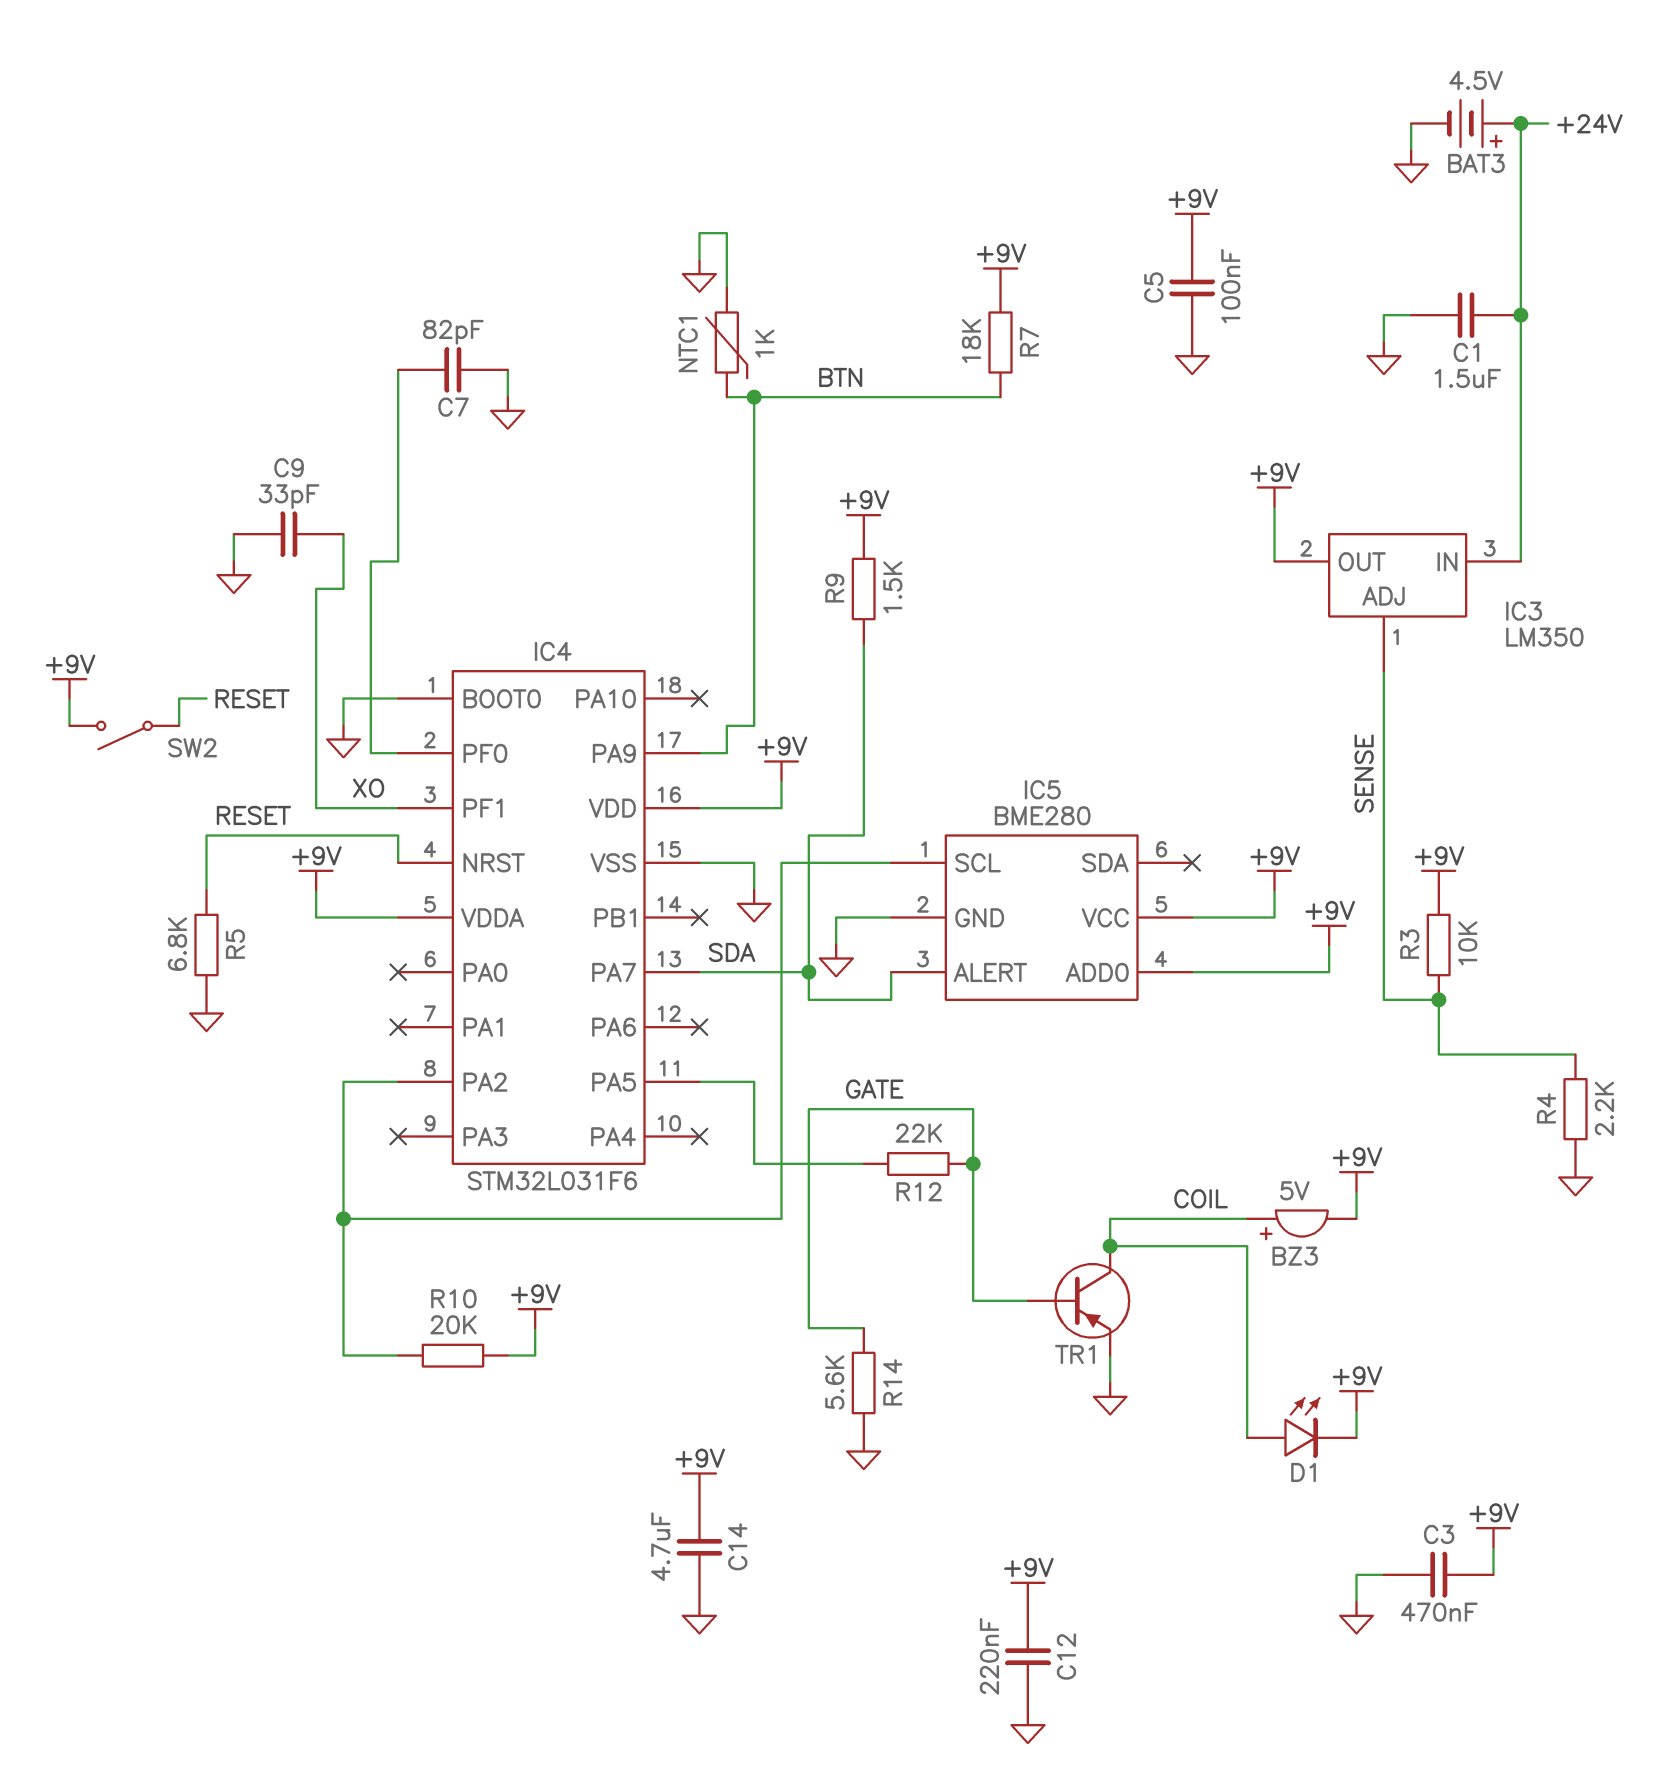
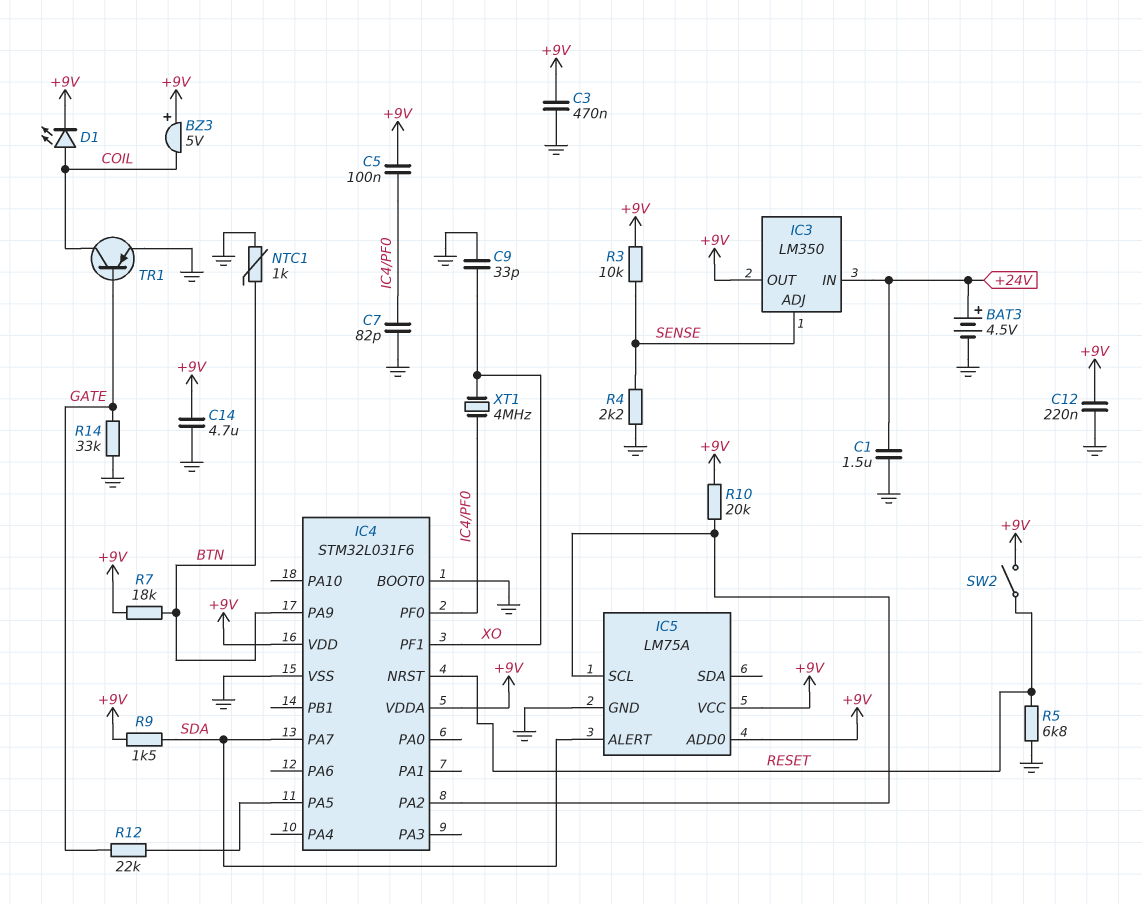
BZ3: buzzer 5V (plus COIL, minus +9V) -> buzzer 5V (plus +9V, minus COIL)
C5: 100nF (+9V, GND) -> 100nF (+9V, IC4/PF0)
IC5: BME280 -> LM75A
R14: 5.6k (GATE, GND) -> 33k (GATE, GND)
XT1: none -> 4MHz (IC4/PF0, XO)

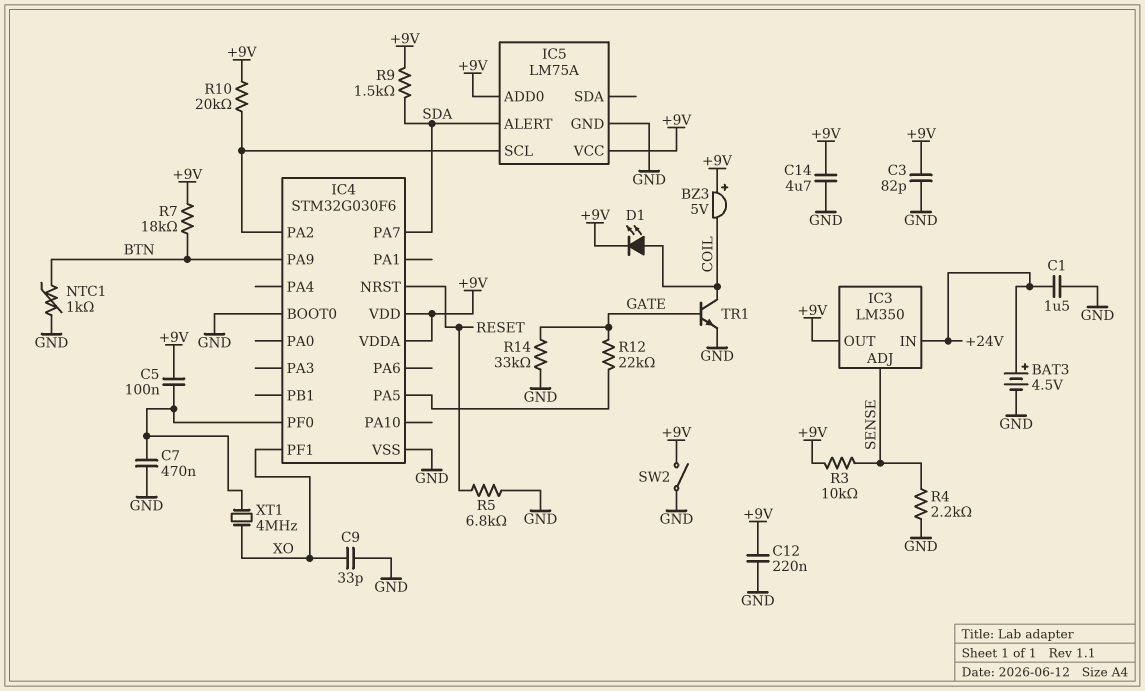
C3: 470nF (+9V, GND) -> 82pF (+9V, GND)
C7: 82pF (GND, IC4/PF0) -> 470nF (GND, IC4/PF0)
IC4: STM32L031F6 -> STM32G030F6
SW2: switch (+9V, RESET) -> switch (+9V, GND)
TR1: PNP (B GATE, C COIL, E GND) -> NPN (B GATE, C COIL, E GND)

